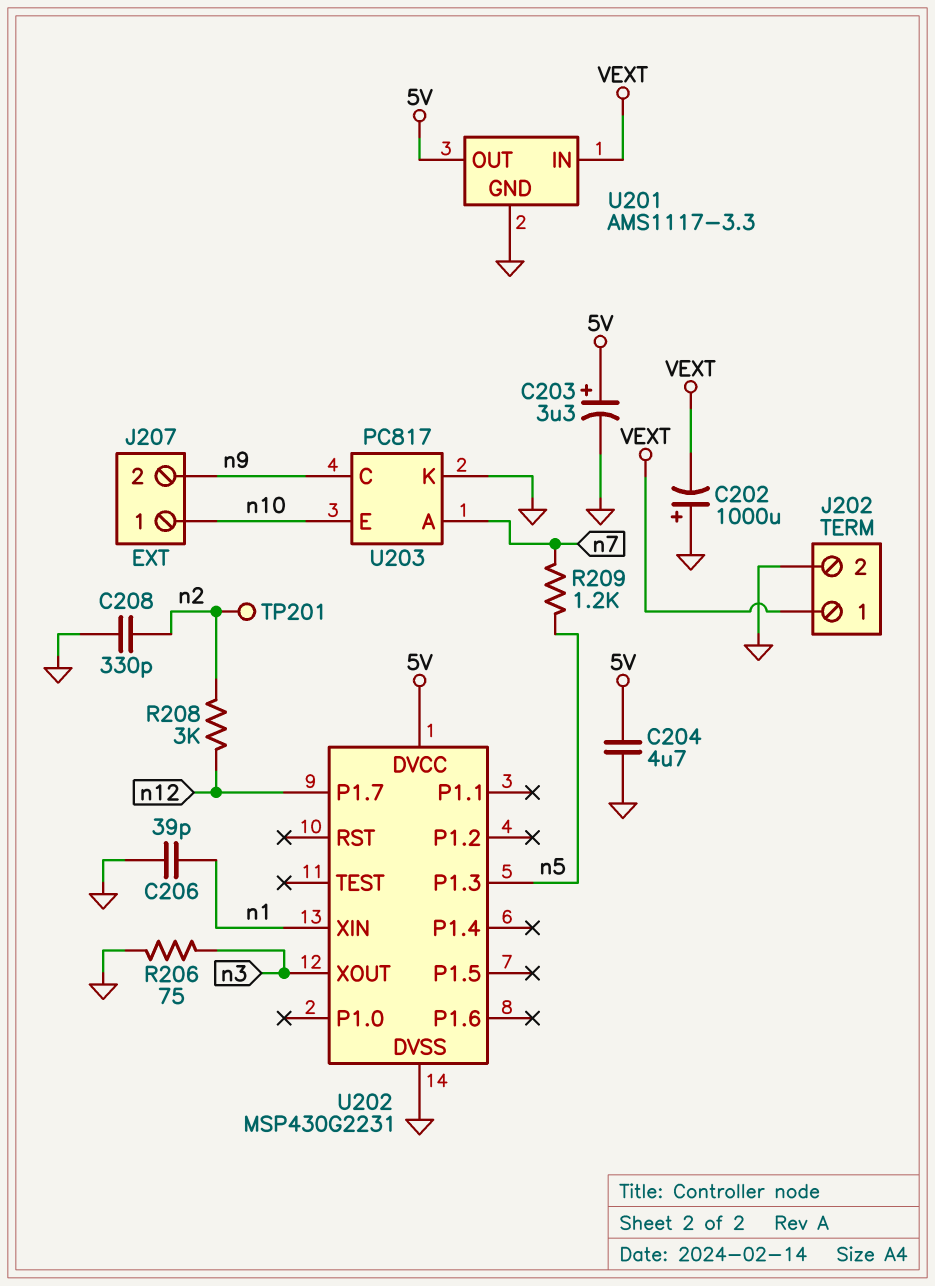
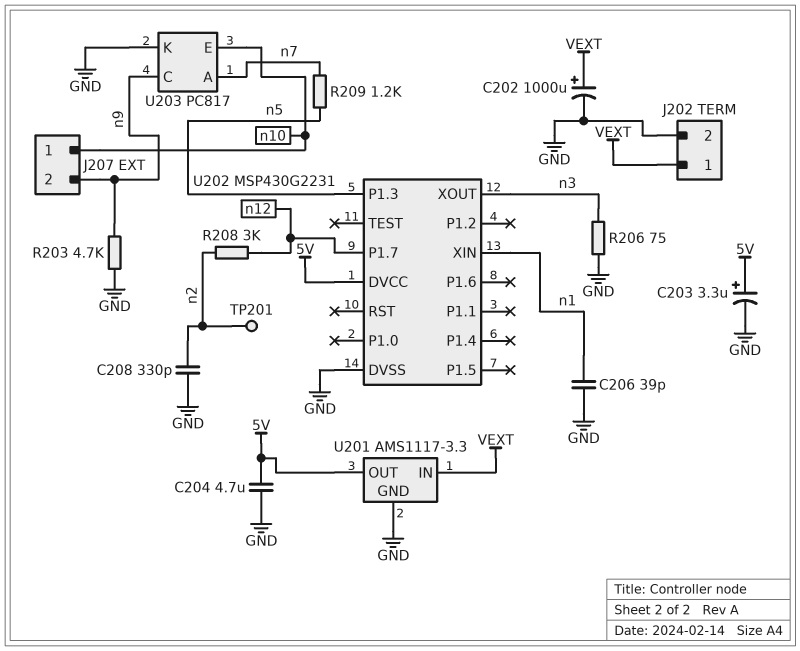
C202: 1000uF (plus GND, minus VEXT) -> 1000uF (plus VEXT, minus GND)
R203: none -> 4.7k (GND, n9)

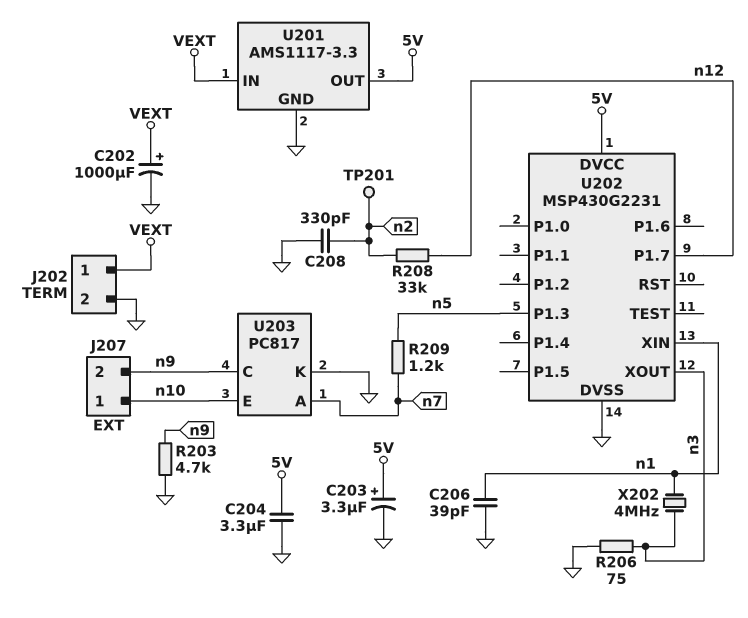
C204: 4.7uF (5V, GND) -> 3.3uF (5V, GND)
R208: 3k (n2, n12) -> 33k (n2, n12)
X202: none -> 4MHz (n1, n3)

